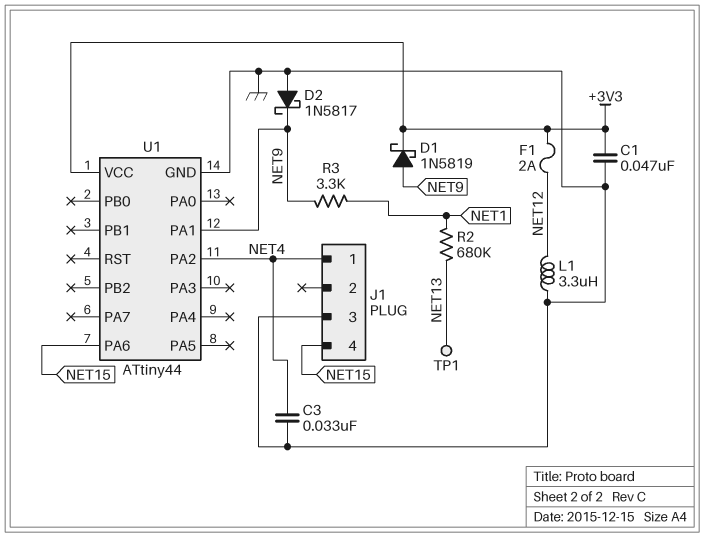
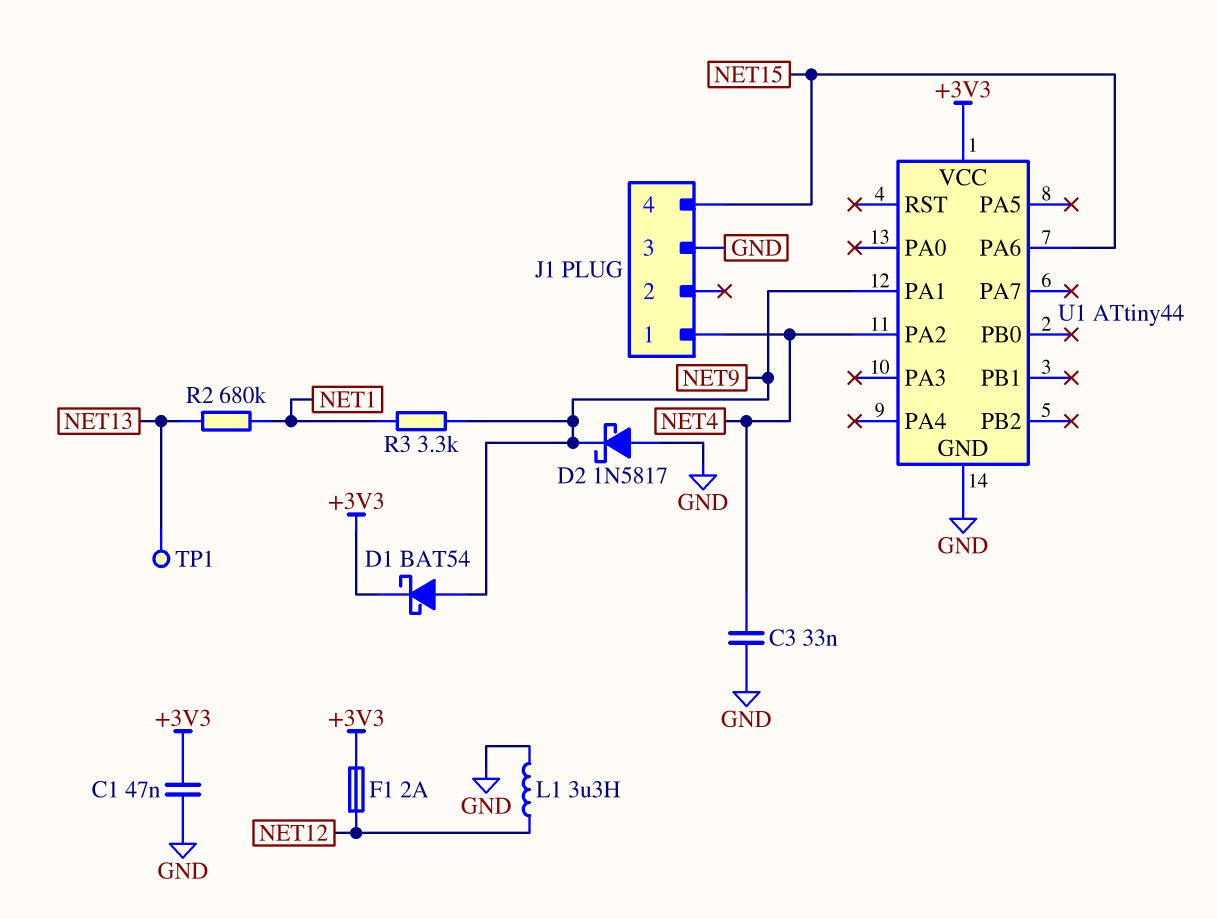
D1: schottky 1N5819 (A NET9, K +3V3) -> schottky BAT54 (A NET9, K +3V3)

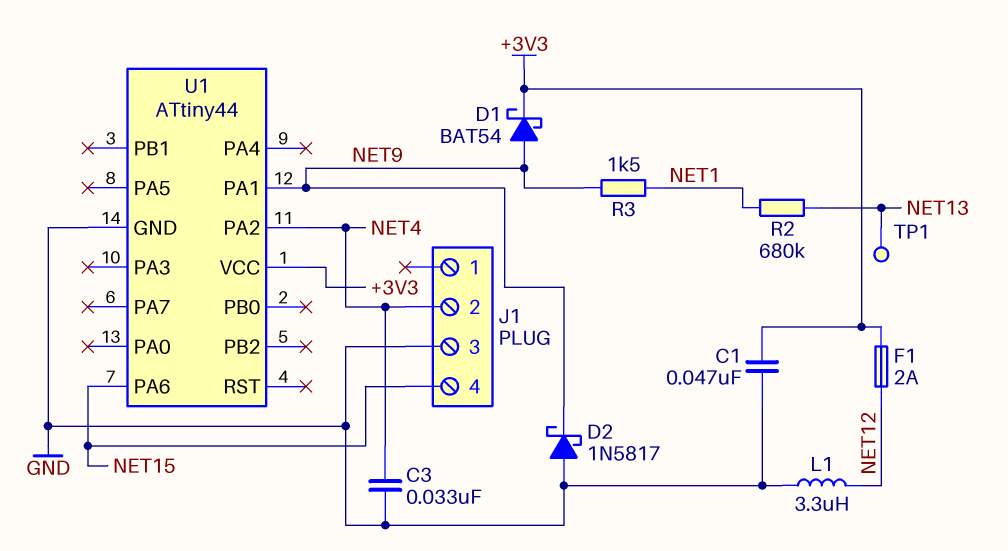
J1 pin 1: NET4 -> none
J1 pin 2: none -> NET4
R3: 3.3k (NET1, NET9) -> 1.5k (NET1, NET9)

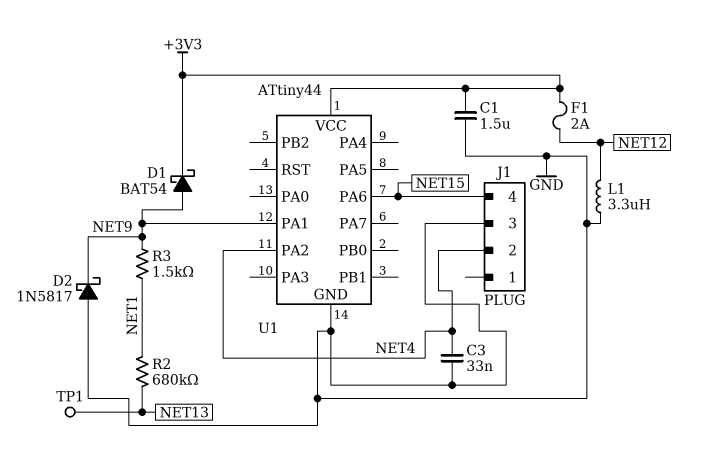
C1: 47nF (+3V3, GND) -> 1.5uF (+3V3, GND)

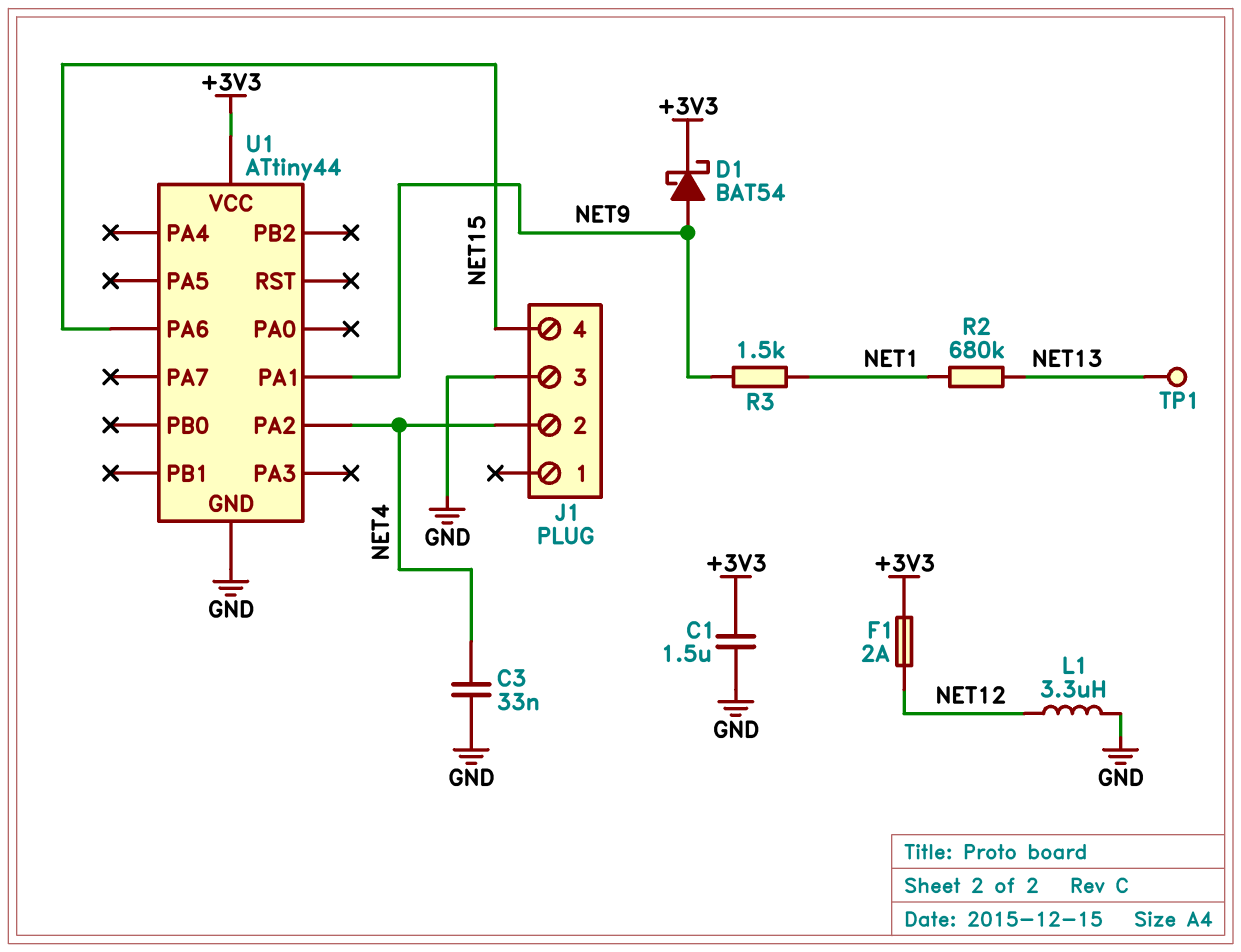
D2: schottky 1N5817 (A GND, K NET9) -> none

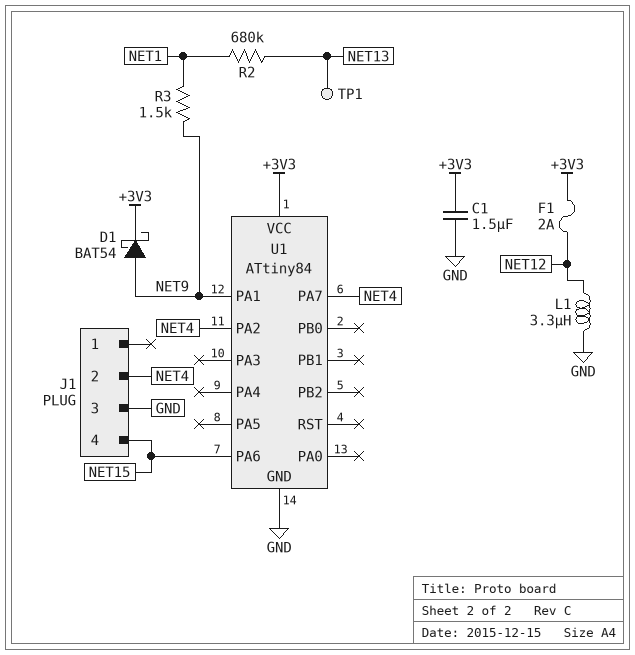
C3: 33nF (GND, NET4) -> none
U1: ATtiny44 -> ATtiny84
U1 pin PA7: none -> NET4

